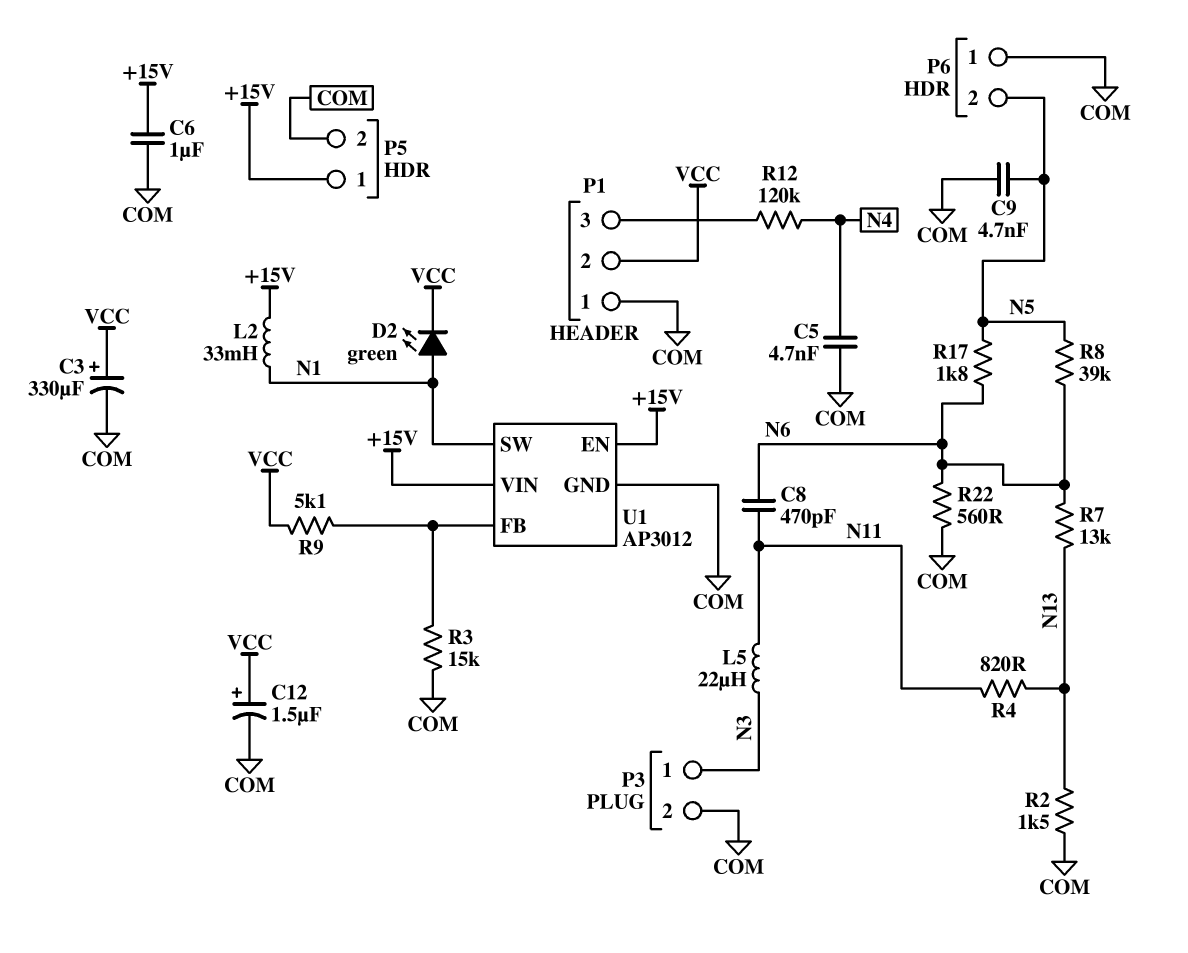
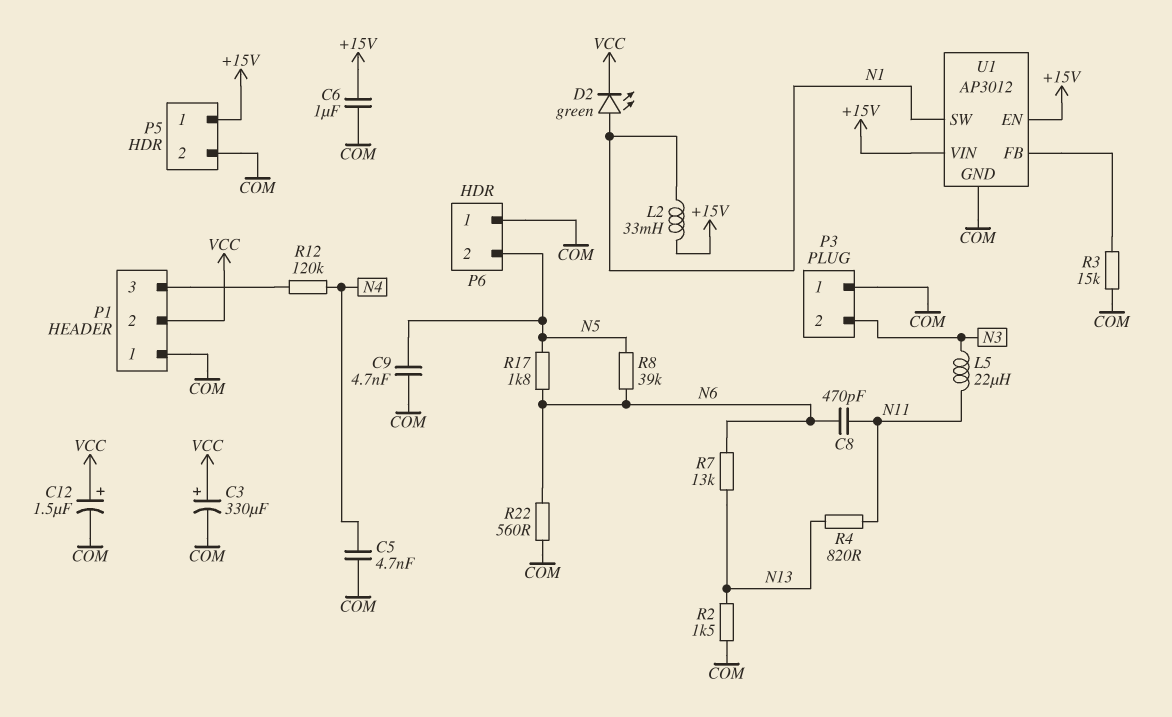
P3 pin 1: N3 -> COM
P3 pin 2: COM -> N3
R9: 5.1k (U1/FB, VCC) -> none

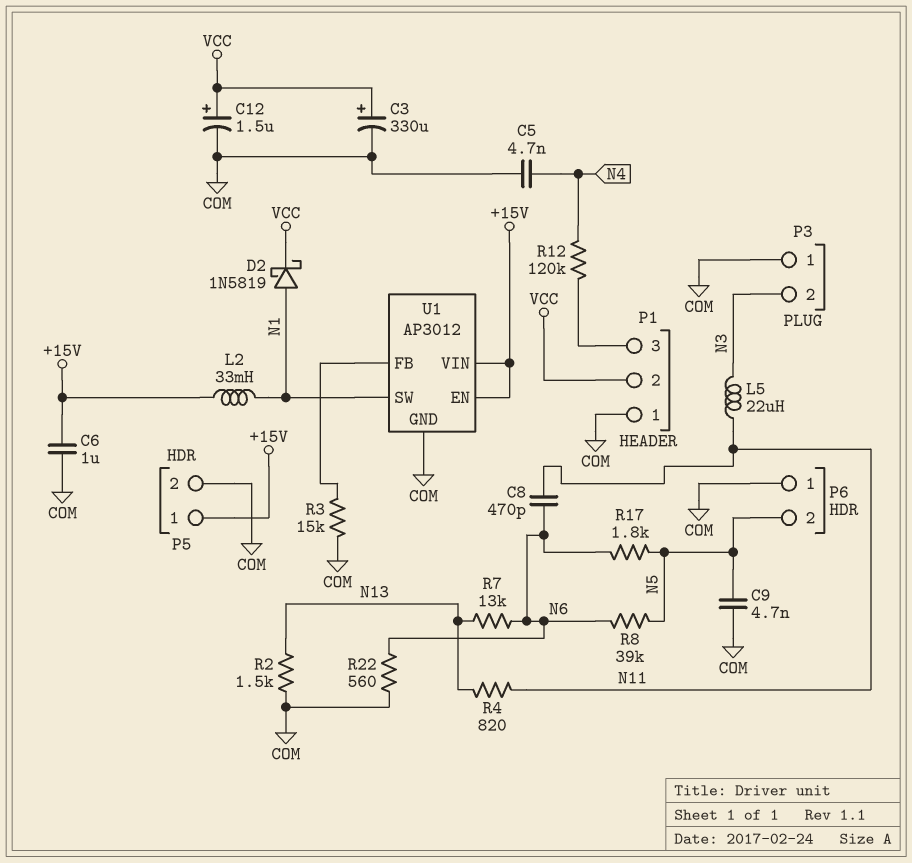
D2: LED green (A N1, K VCC) -> schottky 1N5819 (A N1, K VCC)

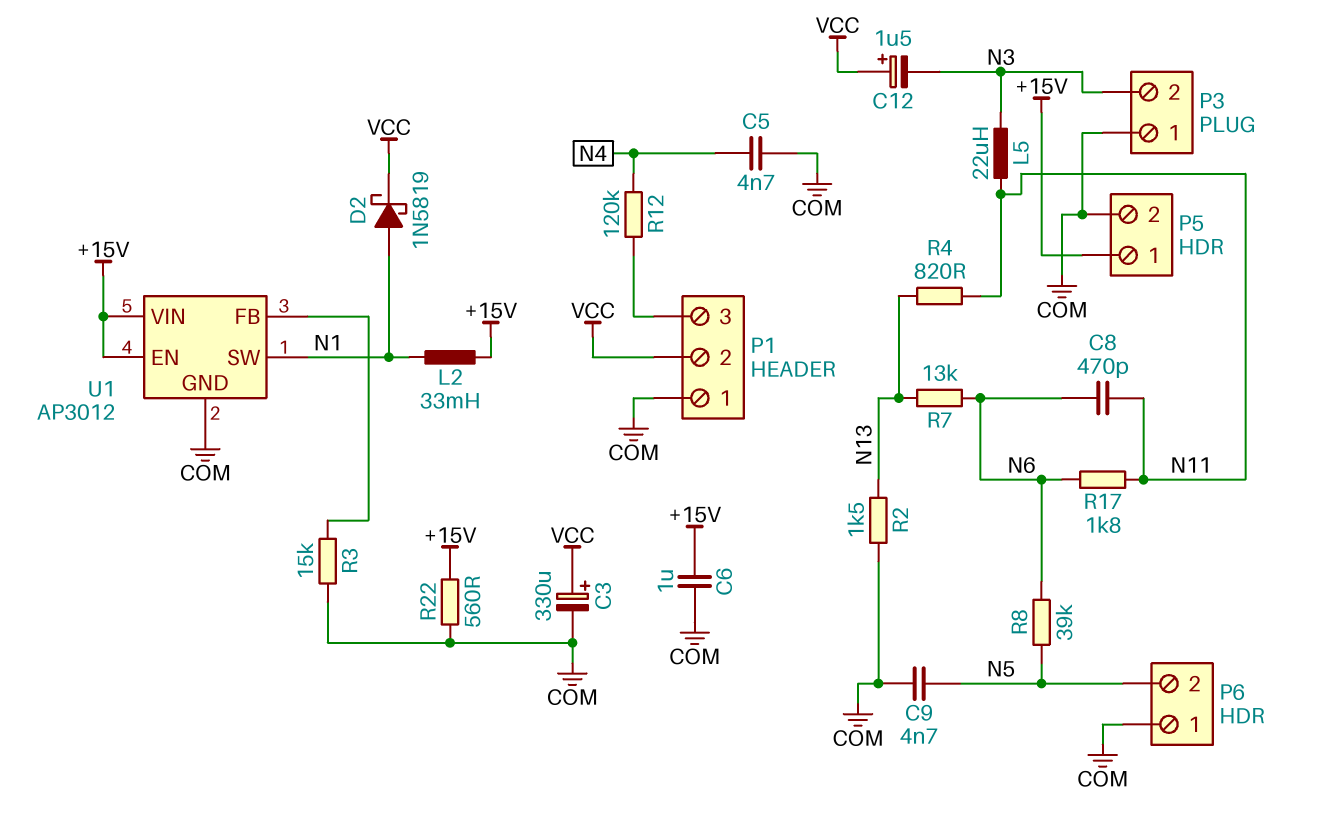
C12: 1.5uF (plus VCC, minus COM) -> 1.5uF (plus VCC, minus N3)
R17: 1.8k (N5, N6) -> 1.8k (N6, N11)
R22: 560 (COM, N6) -> 560 (+15V, COM)

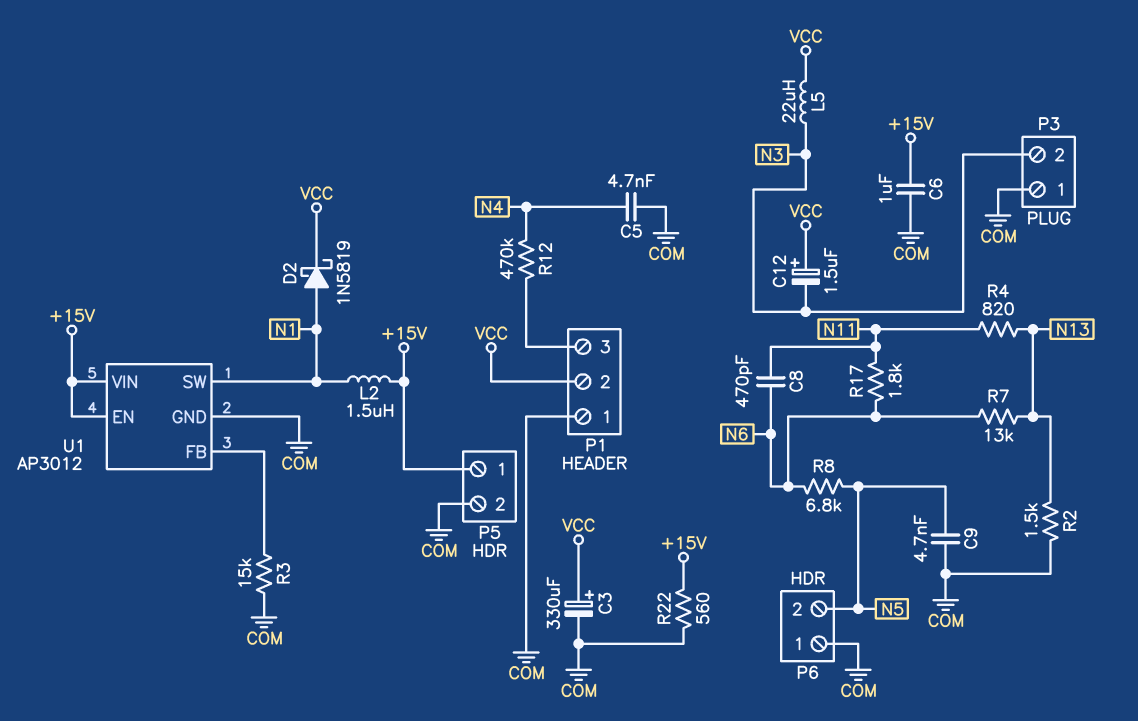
L2: 33mH (+15V, N1) -> 1.5uH (+15V, N1)
L5: 22uH (N3, N11) -> 22uH (N3, VCC)
R8: 39k (N5, N6) -> 6.8k (N5, N6)
R12: 120k (N4, P1/3) -> 470k (N4, P1/3)

